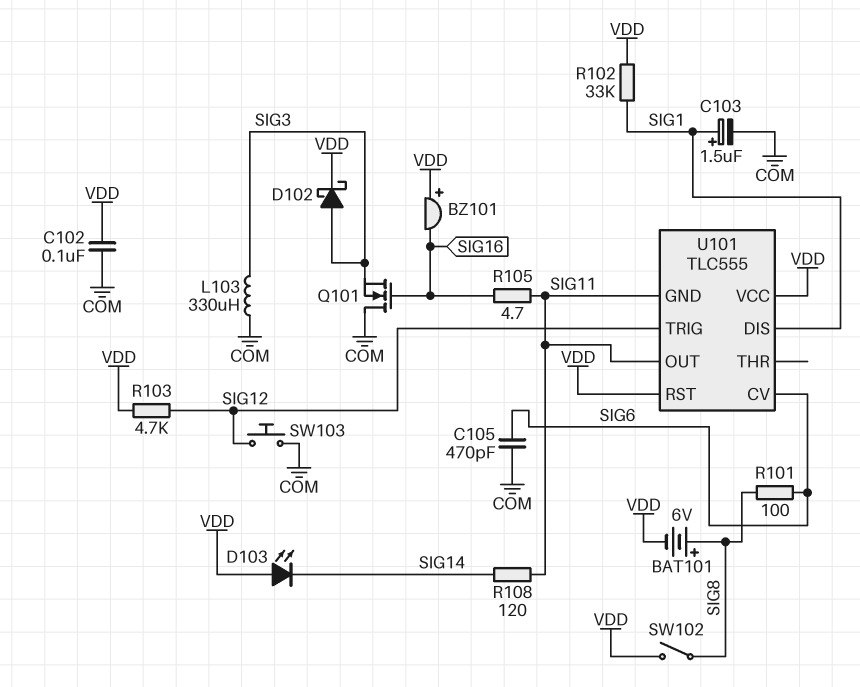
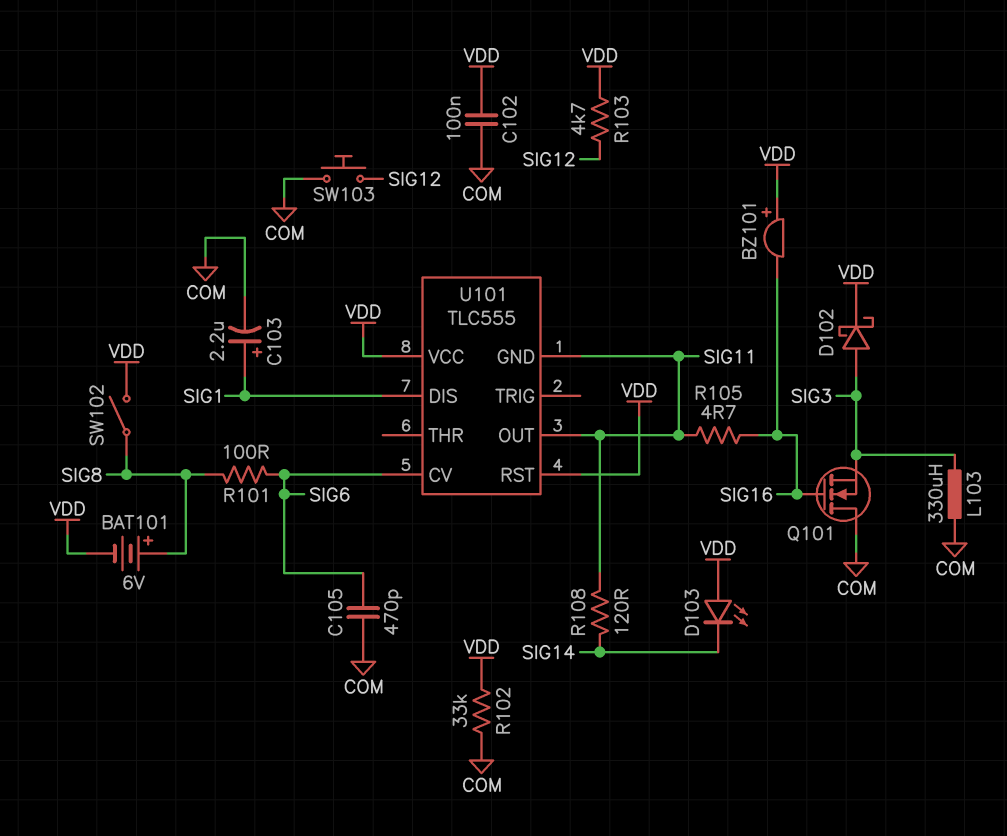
C103: 1.5uF (plus SIG1, minus COM) -> 2.2uF (plus SIG1, minus COM)
R102: 33k (SIG1, VDD) -> 33k (COM, VDD)
U101 pin TRIG: SIG12 -> none

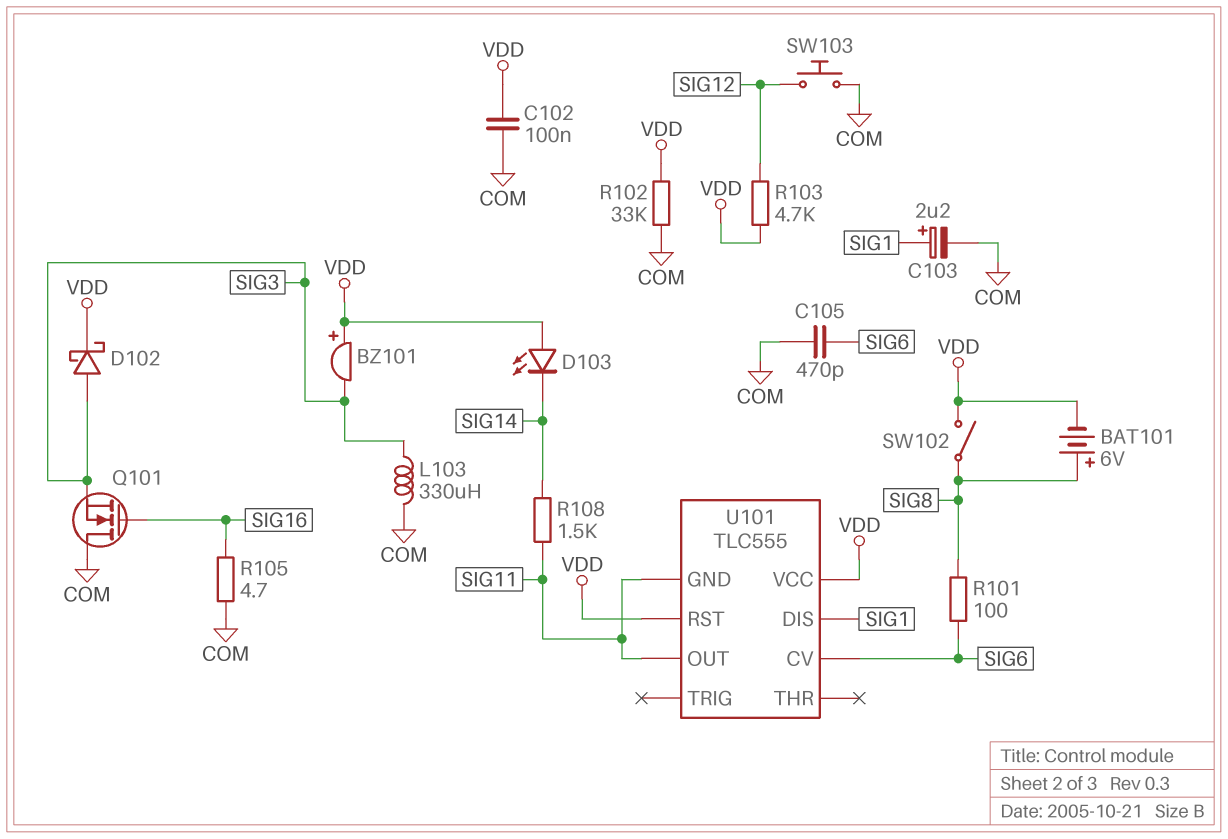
BZ101: buzzer (plus VDD, minus SIG16) -> buzzer (plus VDD, minus SIG3)
R105: 4.7 (SIG11, SIG16) -> 4.7 (COM, SIG16)
R108: 120 (SIG11, SIG14) -> 1.5k (SIG11, SIG14)

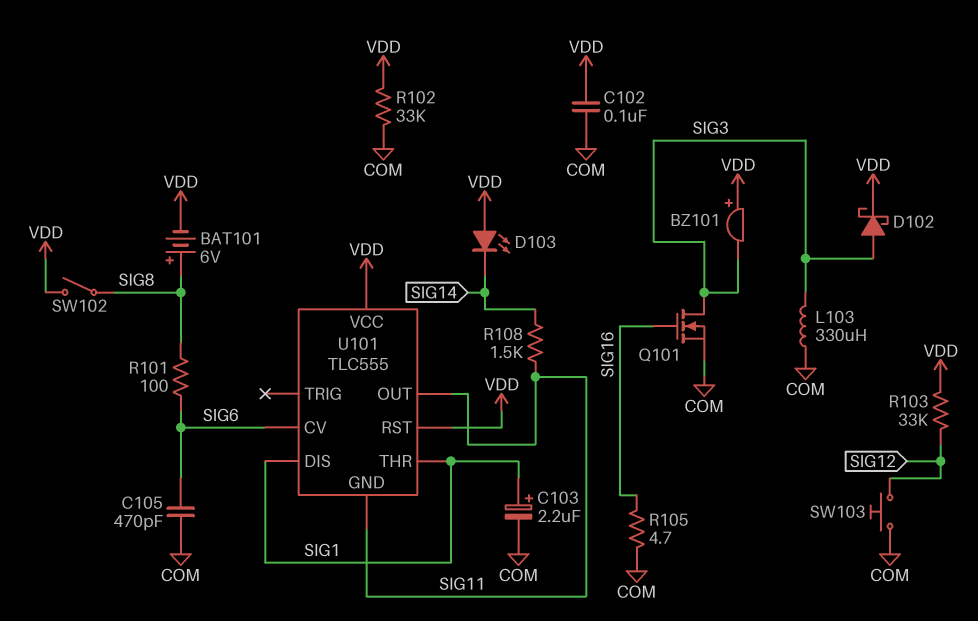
Q101: NMOS (G SIG16, D COM, S SIG3) -> NMOS (G SIG16, D SIG3, S COM)
R103: 4.7k (SIG12, VDD) -> 33k (SIG12, VDD)
U101 pin THR: none -> SIG1

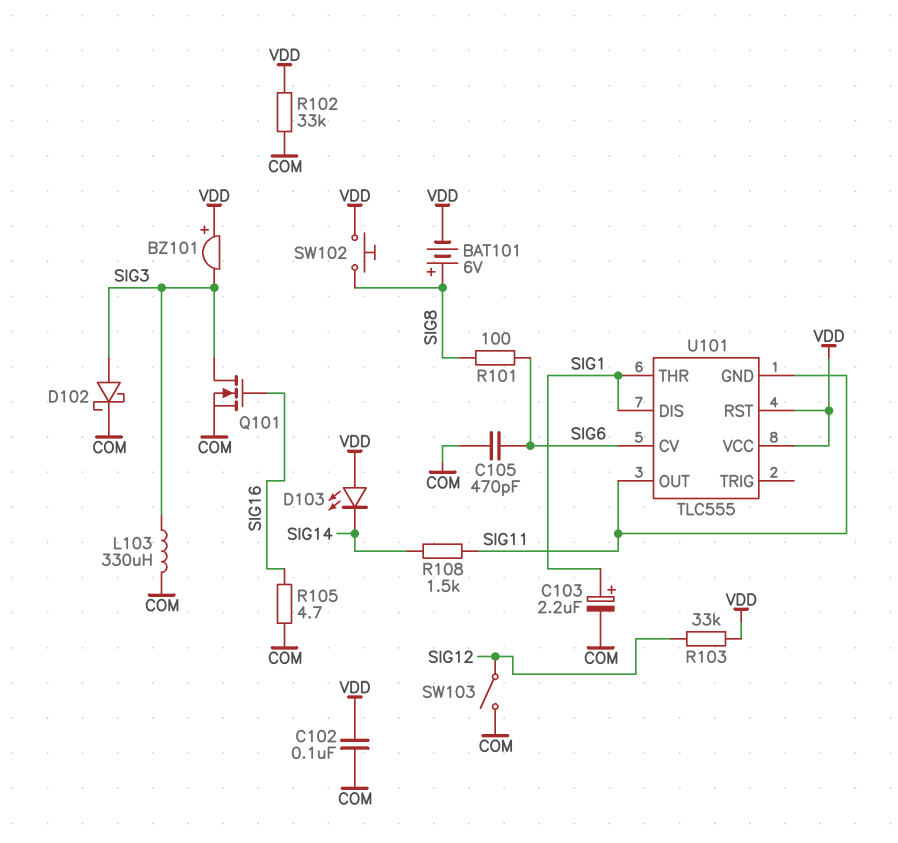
D102: schottky (A SIG3, K VDD) -> schottky (A SIG3, K COM)
SW102: switch (SIG8, VDD) -> button (SIG8, VDD)
SW103: button (COM, SIG12) -> switch (COM, SIG12)

